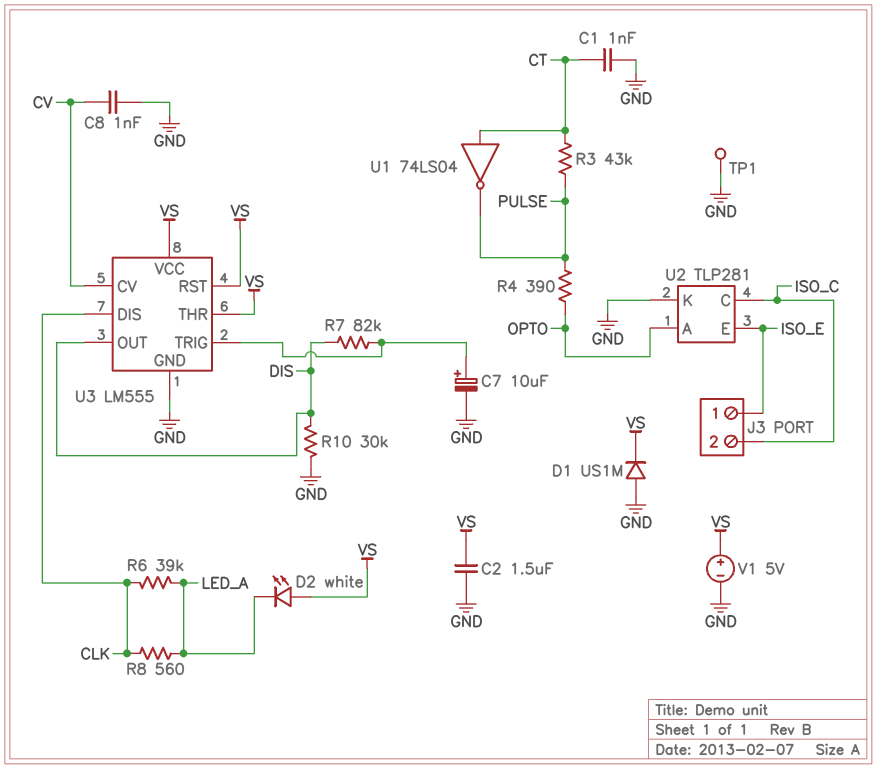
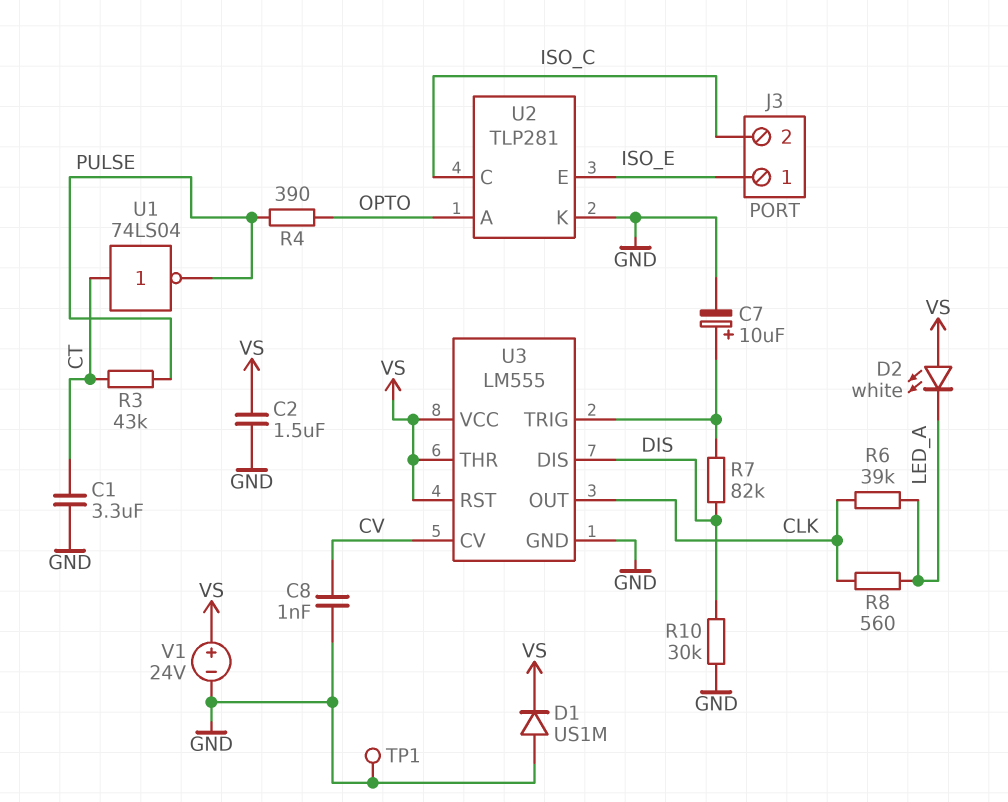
C1: 1nF (CT, GND) -> 3.3uF (CT, GND)
U3 pin DIS: CLK -> DIS
U3 pin OUT: DIS -> CLK
V1: 5V (plus VS, minus GND) -> 24V (plus VS, minus GND)

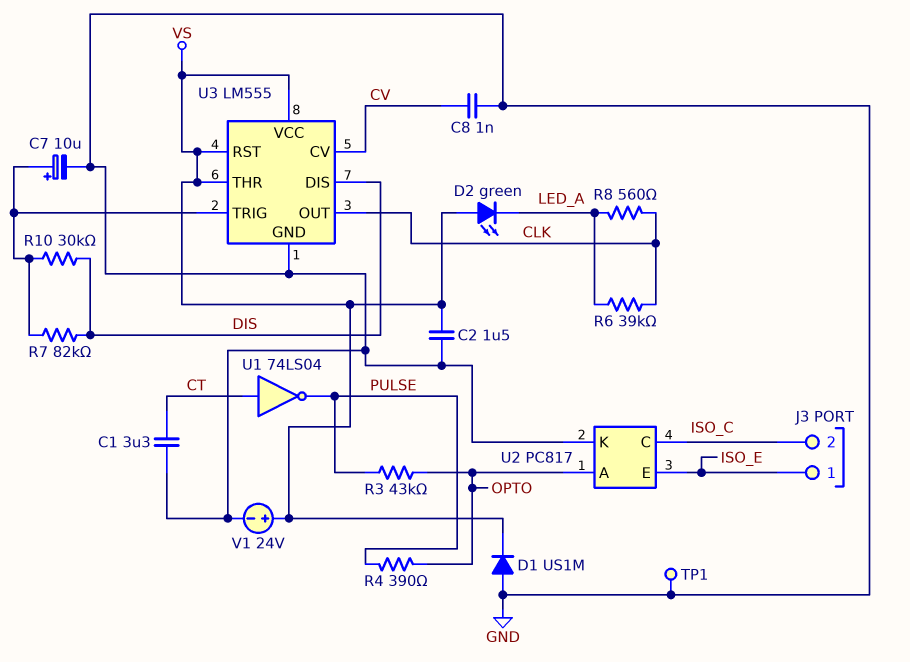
D2: LED white (A VS, K LED_A) -> LED green (A VS, K LED_A)
R3: 43k (CT, PULSE) -> 43k (OPTO, PULSE)
R10: 30k (DIS, GND) -> 30k (DIS, U3/TRIG)
U2: TLP281 -> PC817

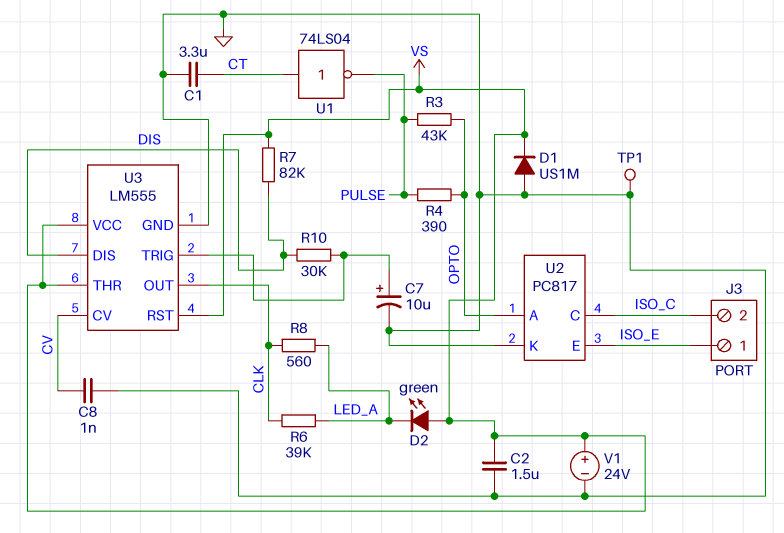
R7: 82k (DIS, U3/TRIG) -> 82k (DIS, VS)

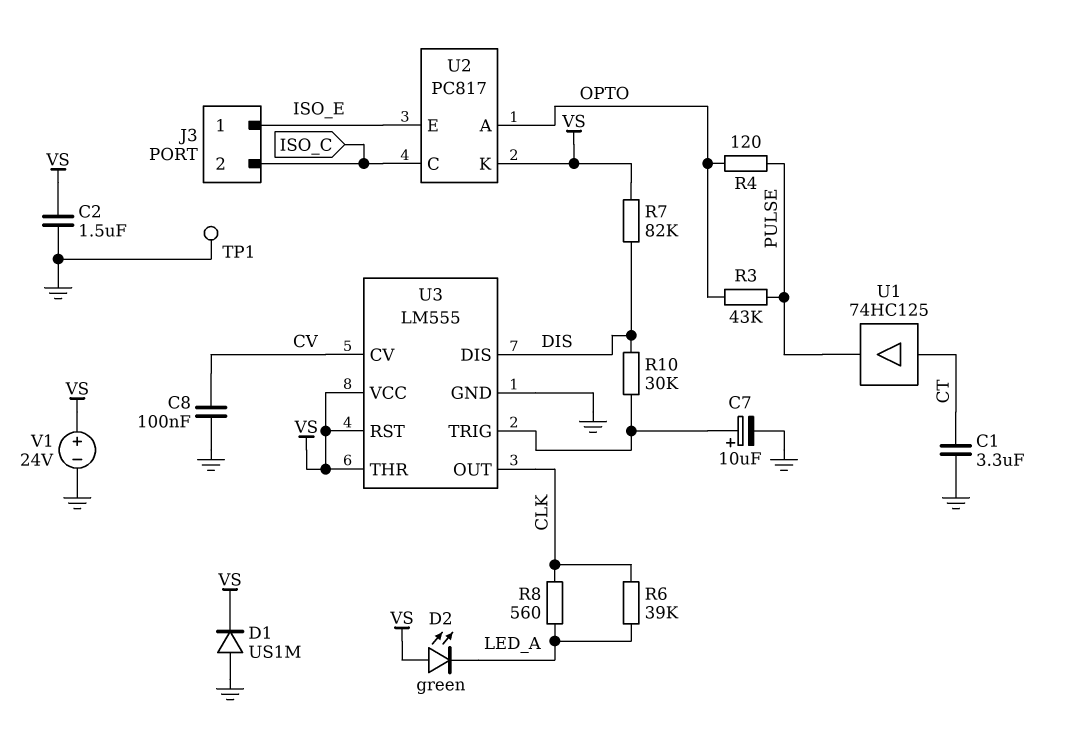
C8: 1nF (CV, GND) -> 100nF (CV, GND)
R4: 390 (OPTO, PULSE) -> 120 (OPTO, PULSE)
U1: NOT 74LS04 (in CT, out PULSE) -> buffer 74HC125 (in CT, out PULSE)
U2 pin K: GND -> VS

